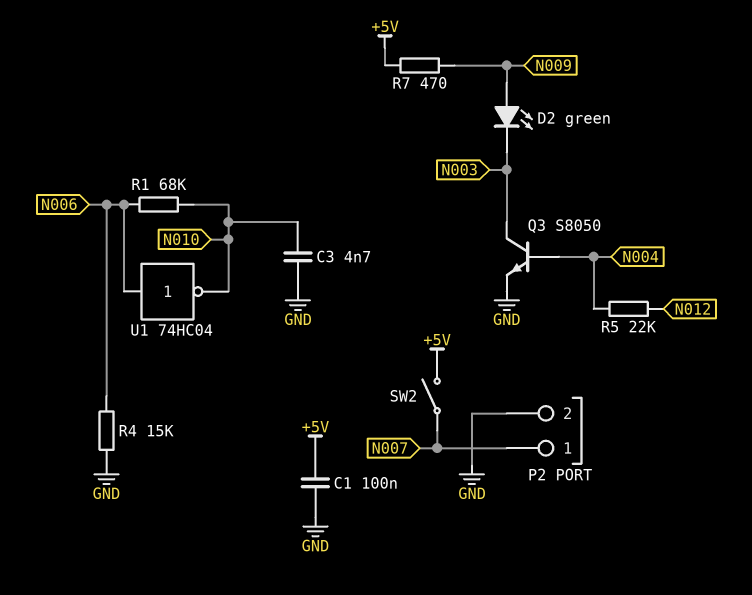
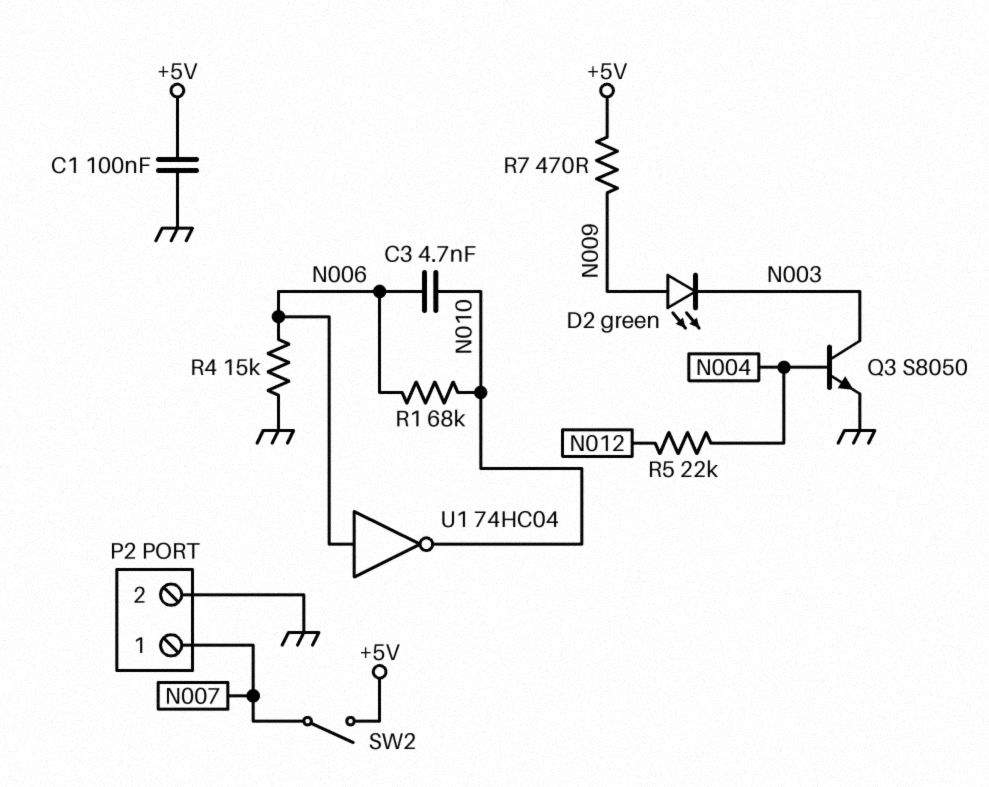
C3: 4.7nF (GND, N010) -> 4.7nF (N006, N010)

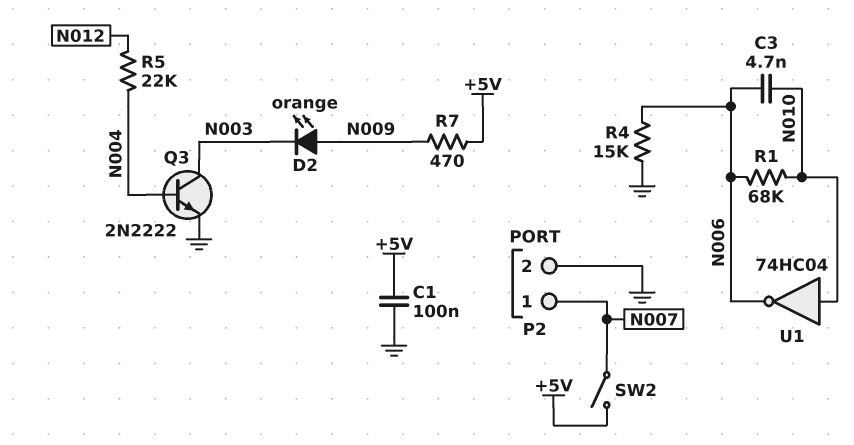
D2: LED green (A N009, K N003) -> LED orange (A N009, K N003)
Q3: NPN S8050 (B N004, C N003, E GND) -> NPN 2N2222 (B N004, C N003, E GND)
U1: NOT 74HC04 (in N006, out N010) -> NOT 74HC04 (in N010, out N006)

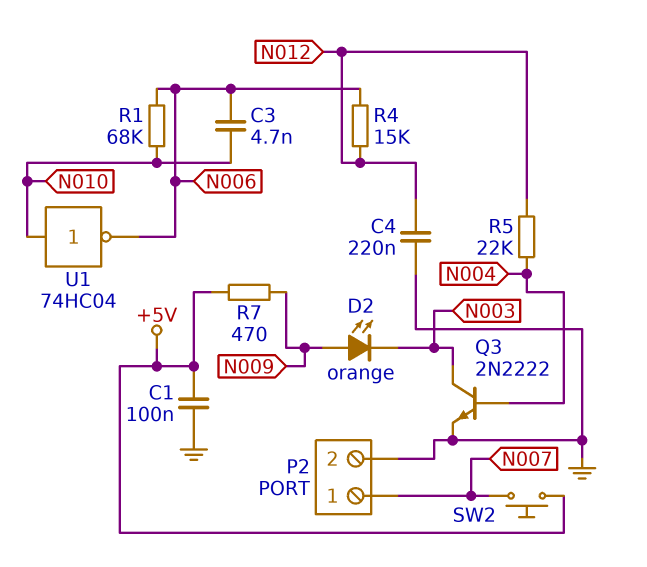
C4: none -> 220nF (GND, N012)
R4: 15k (GND, N006) -> 15k (N006, N012)
SW2: switch (+5V, N007) -> button (+5V, N007)

